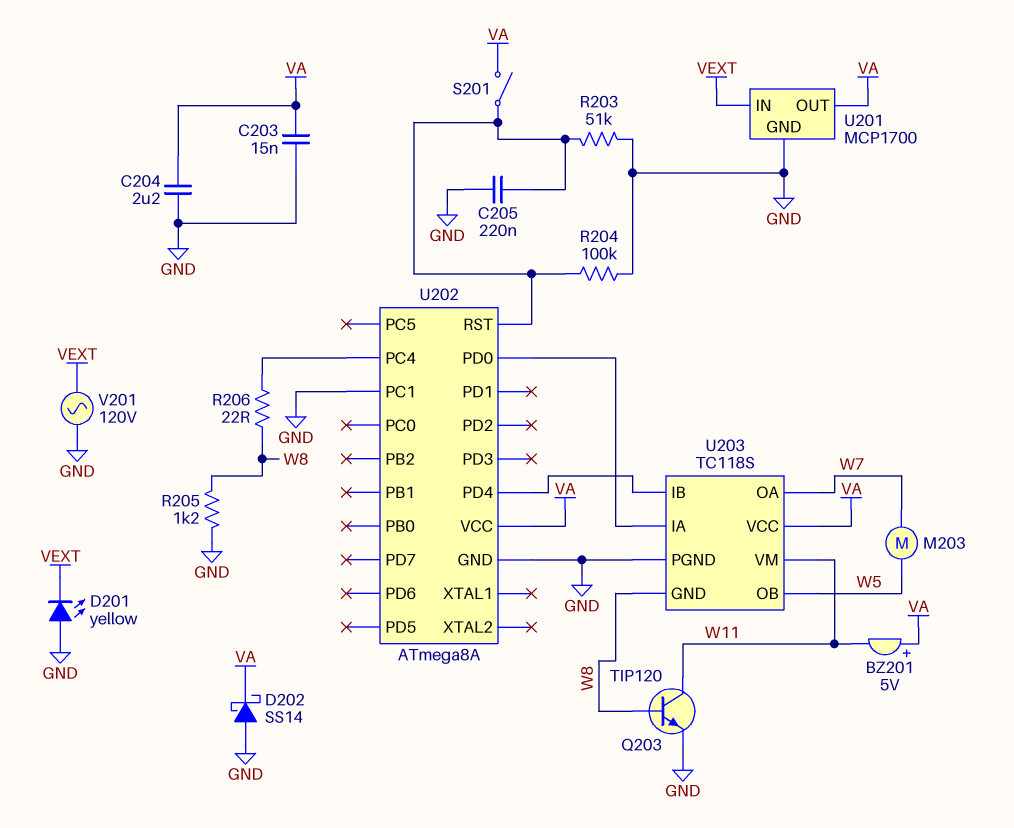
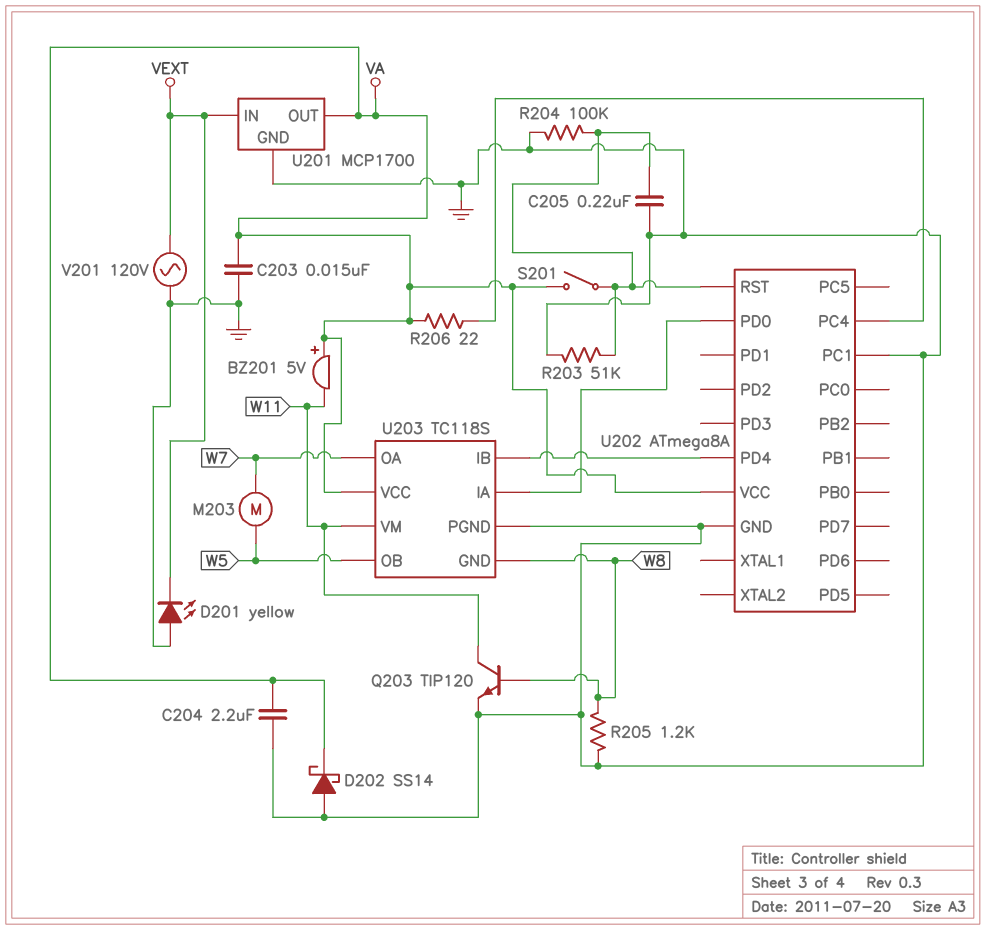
R206: 22 (U202/PC4, W8) -> 22 (U202/PC4, VA)

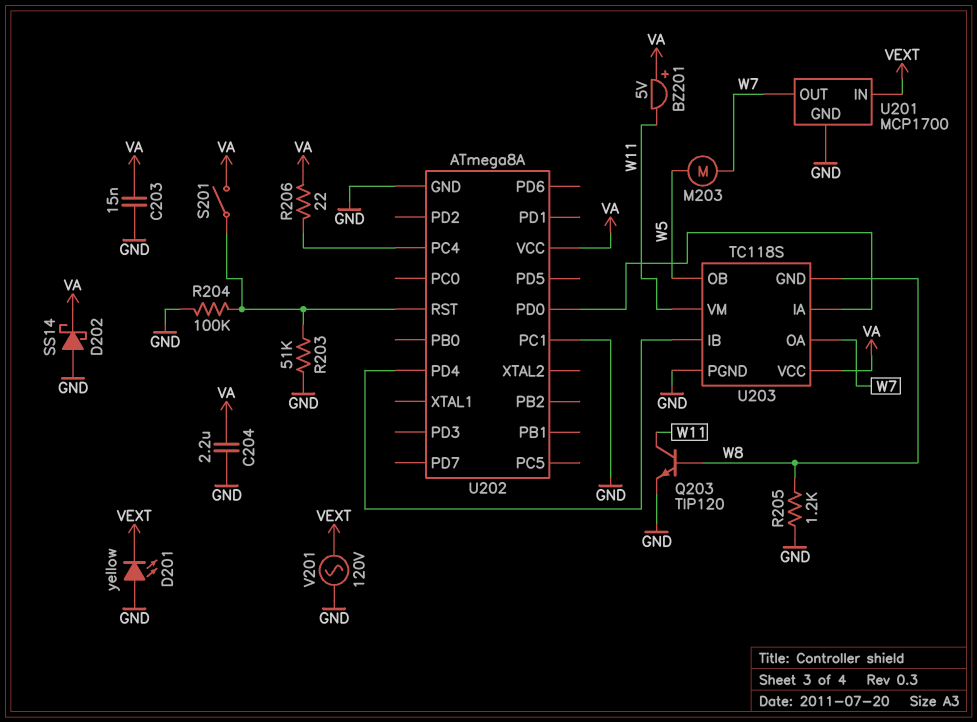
C205: 220nF (GND, U202/RST) -> none
U201 pin OUT: VA -> W7

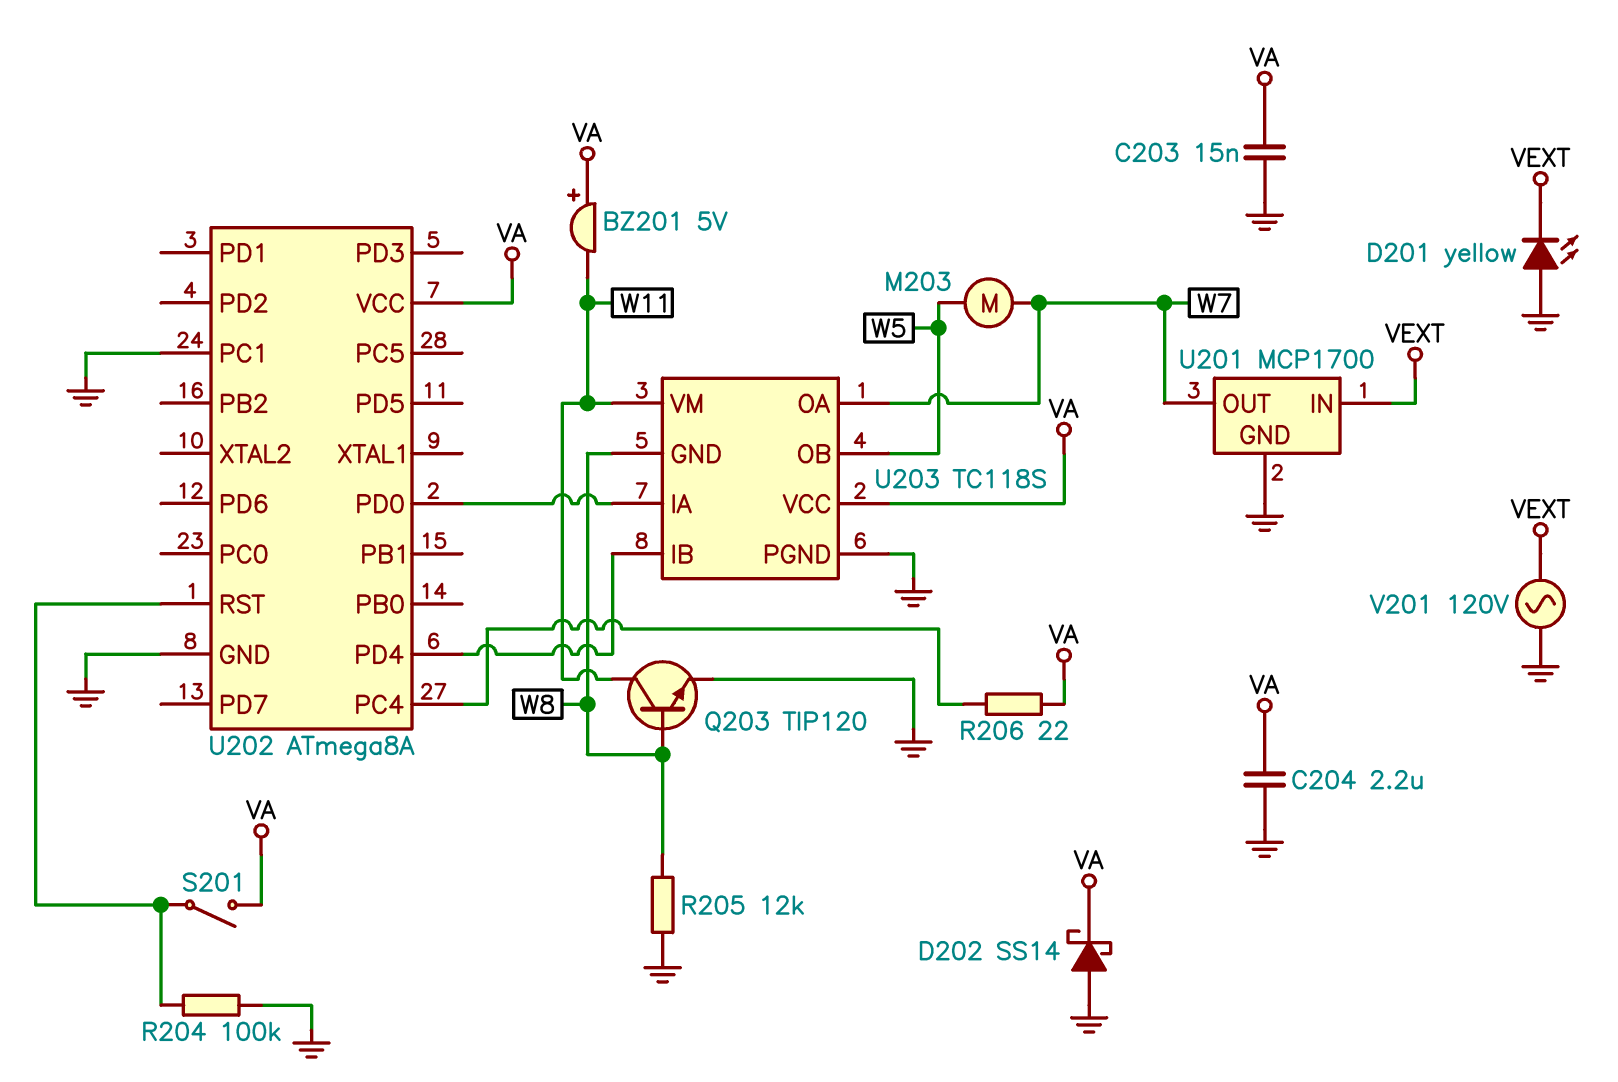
R203: 51k (GND, U202/RST) -> none
R205: 1.2k (GND, W8) -> 12k (GND, W8)

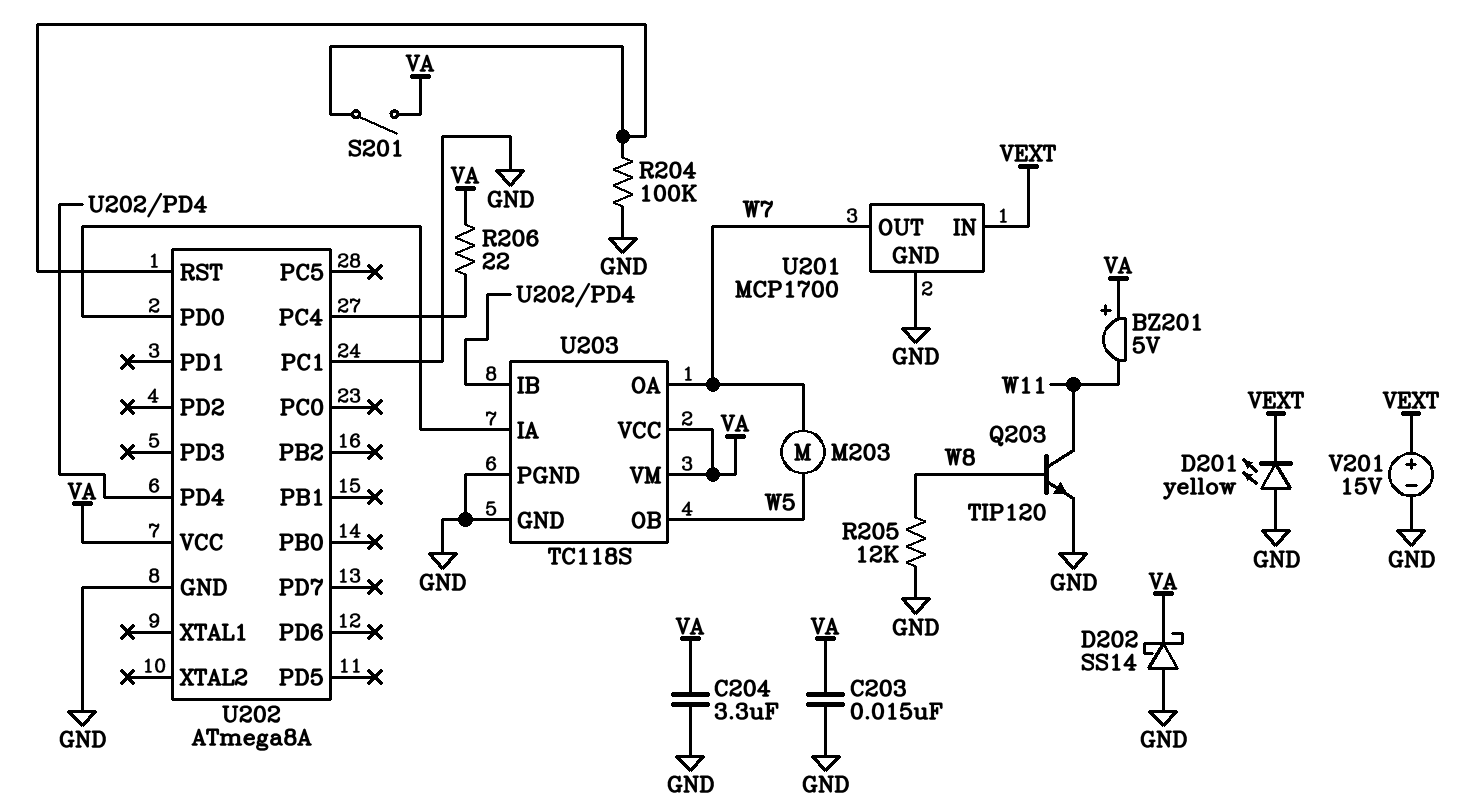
C204: 2.2uF (GND, VA) -> 3.3uF (GND, VA)
U203 pin GND: W8 -> GND
U203 pin VM: W11 -> VA
V201: AC 120V (GND, VEXT) -> 15V (plus VEXT, minus GND)

